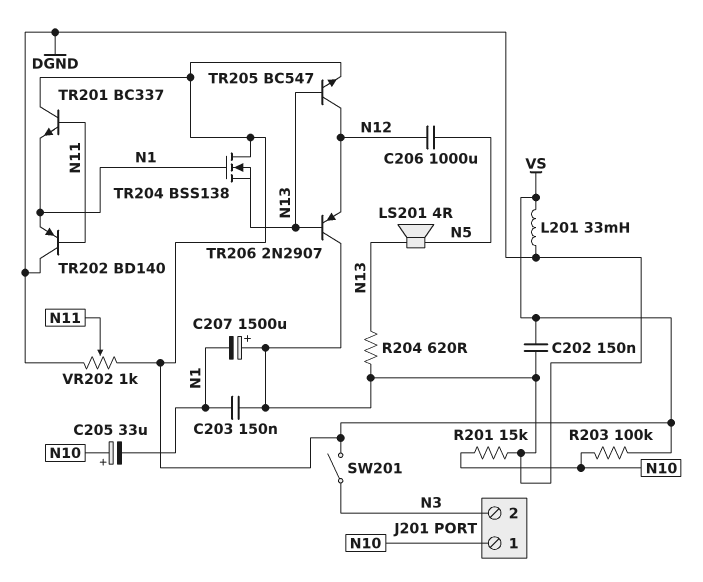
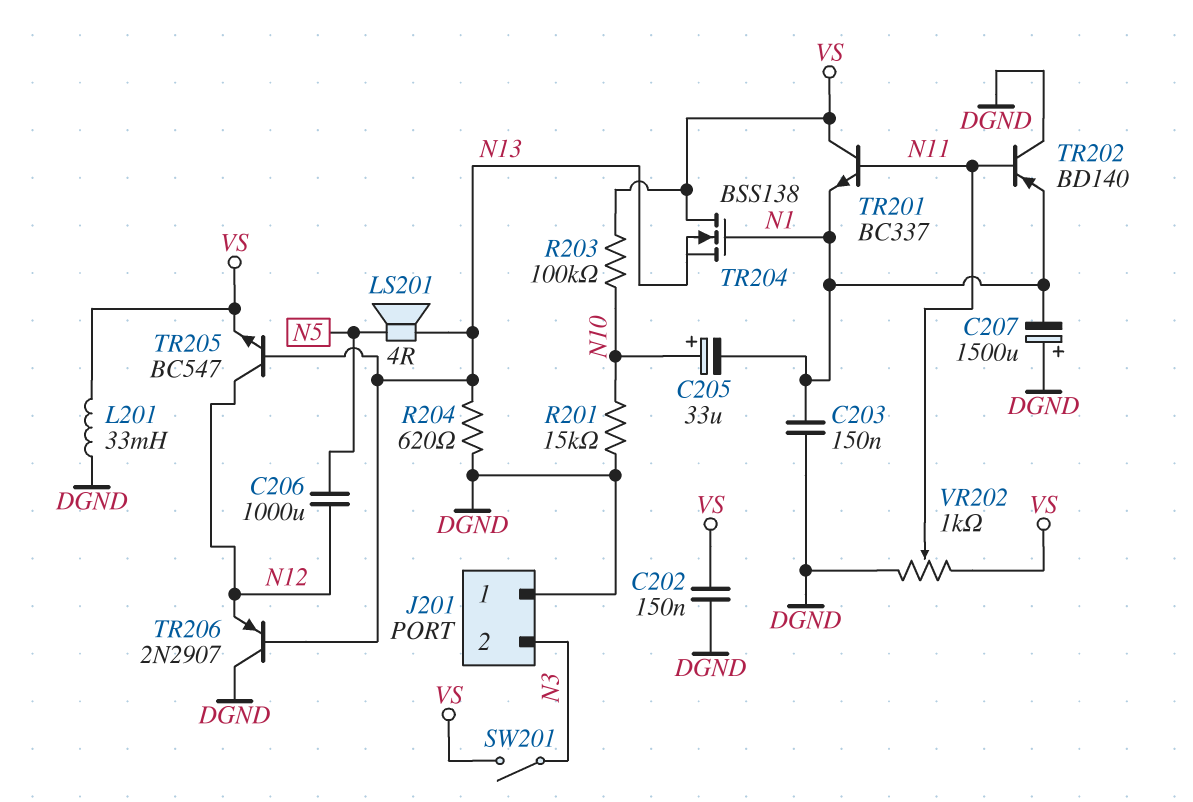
J201 pin 1: N10 -> DGND

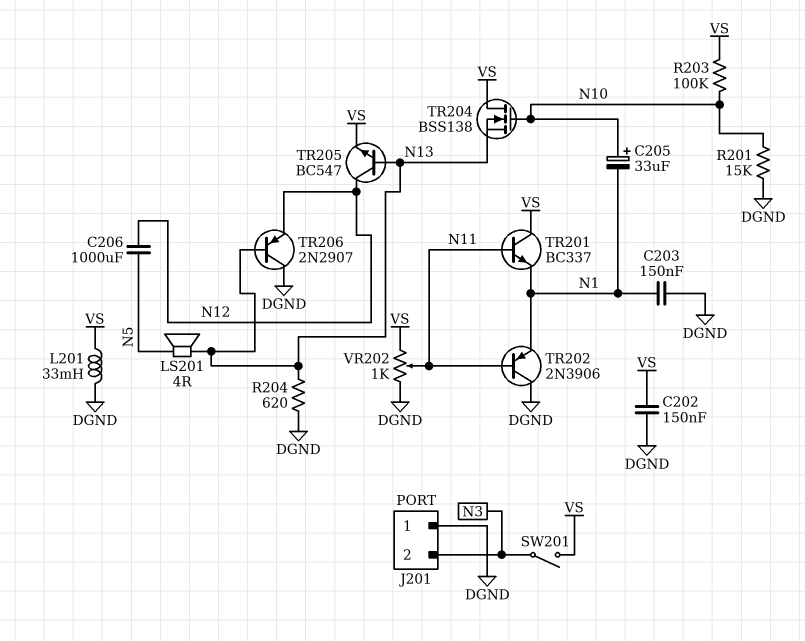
C207: 1500uF (plus DGND, minus N1) -> none
TR202: PNP BD140 (B N11, C DGND, E N1) -> PNP 2N3906 (B N11, C DGND, E N1)
TR204: NMOS BSS138 (G N1, D VS, S N13) -> NMOS BSS138 (G N10, D VS, S N13)

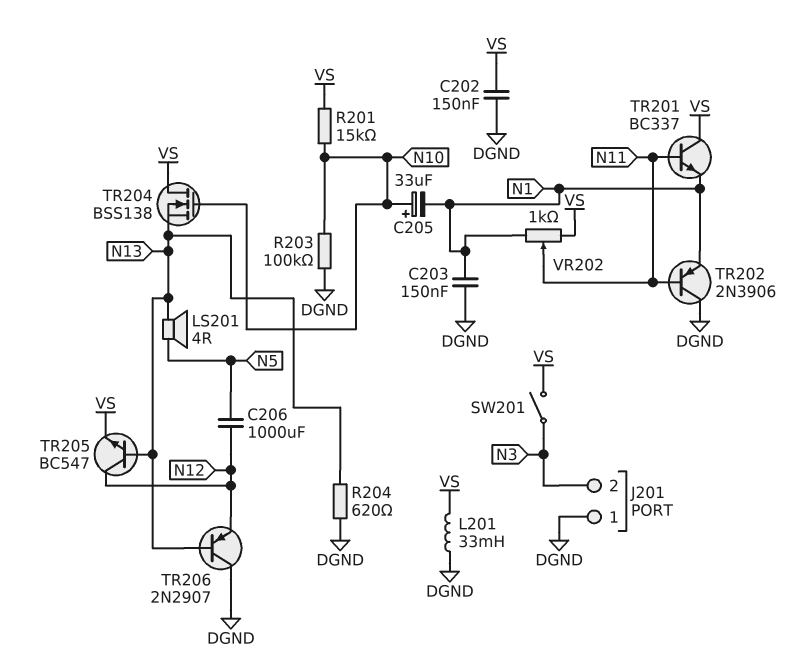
R201: 15k (DGND, N10) -> 15k (N10, VS)
R203: 100k (N10, VS) -> 100k (DGND, N10)
VR202: 1k (DGND, VS, wiper N11) -> 1k (N1, VS, wiper N11)

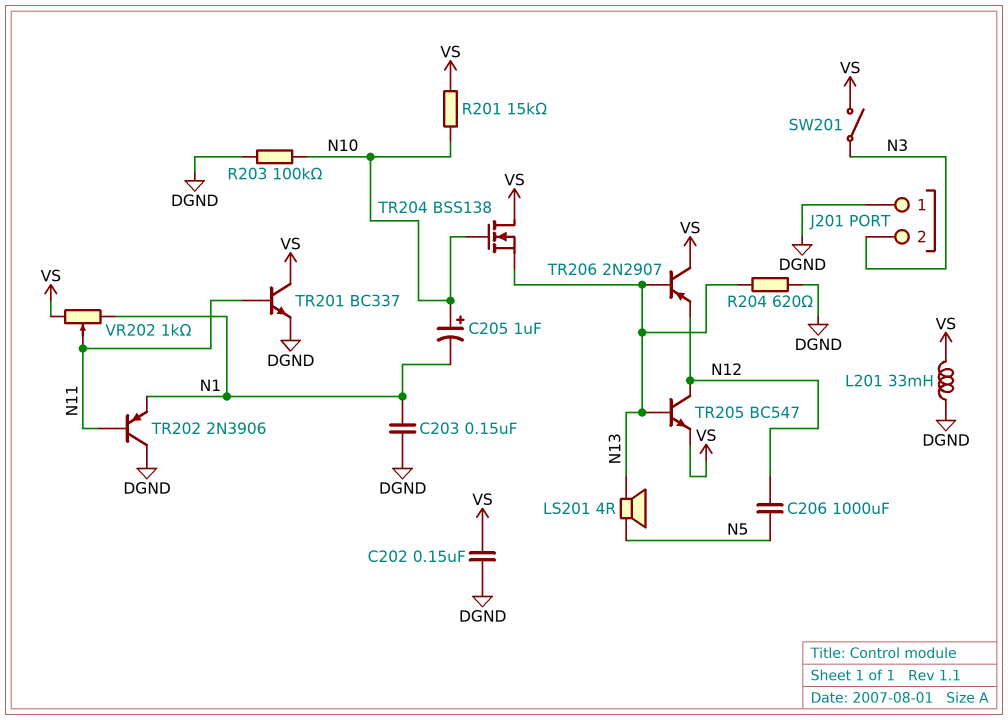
C205: 33uF (plus N10, minus N1) -> 1uF (plus N10, minus N1)
TR201: NPN BC337 (B N11, C VS, E N1) -> NPN BC337 (B N11, C VS, E DGND)
TR206: PNP 2N2907 (B N13, C DGND, E N12) -> PNP 2N2907 (B N13, C VS, E N12)

